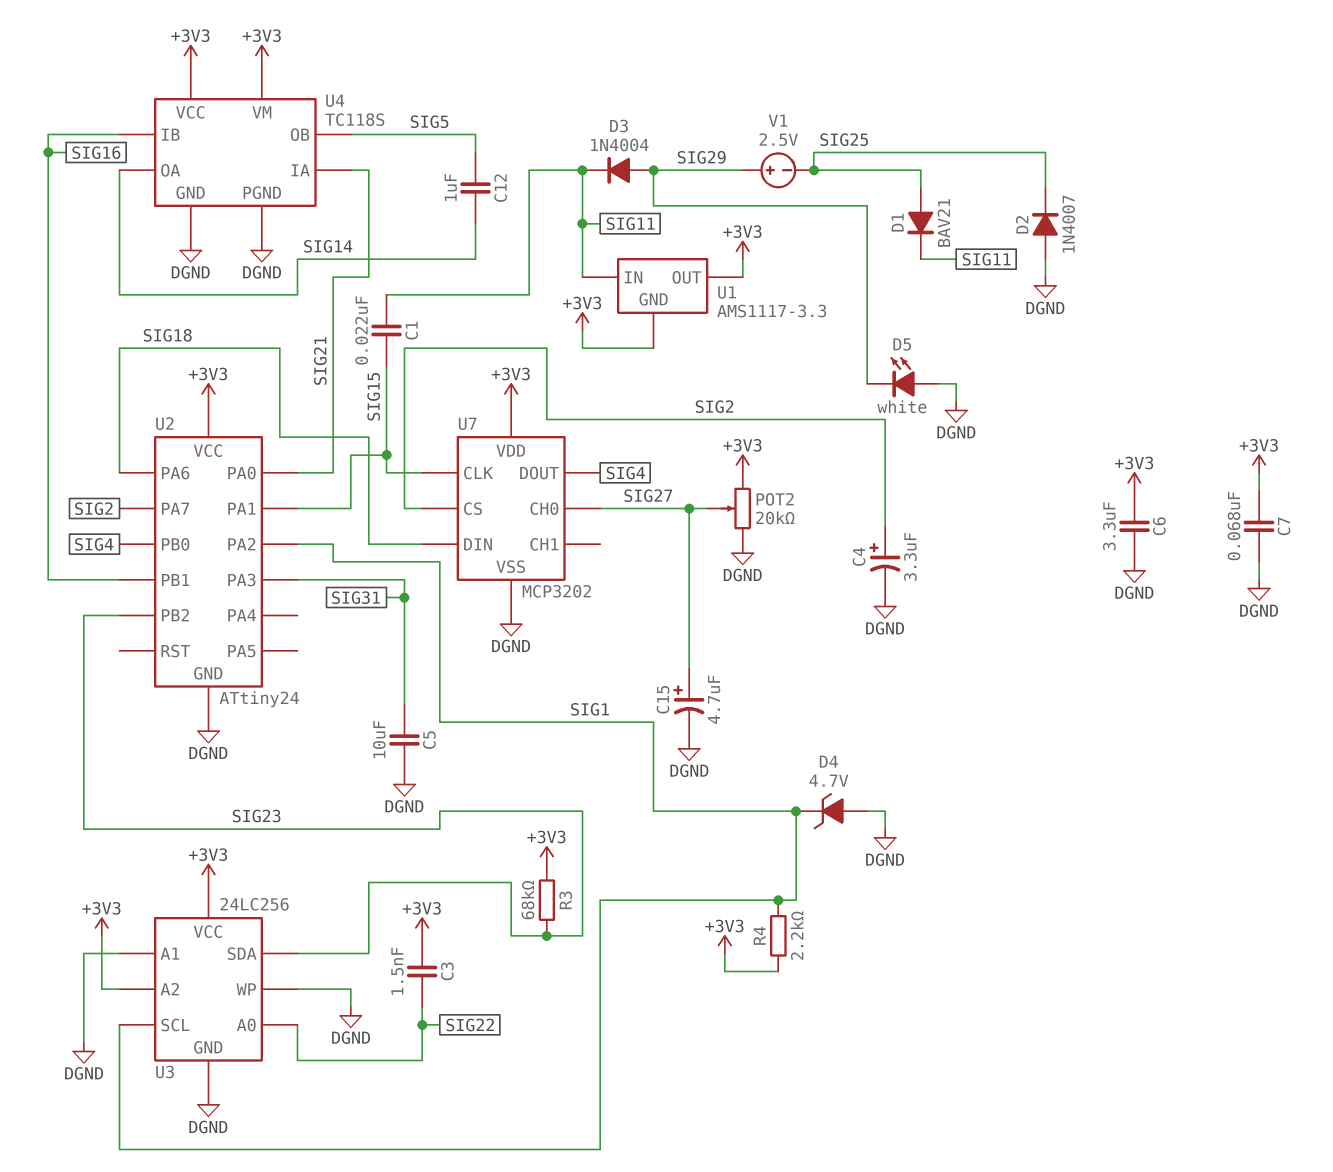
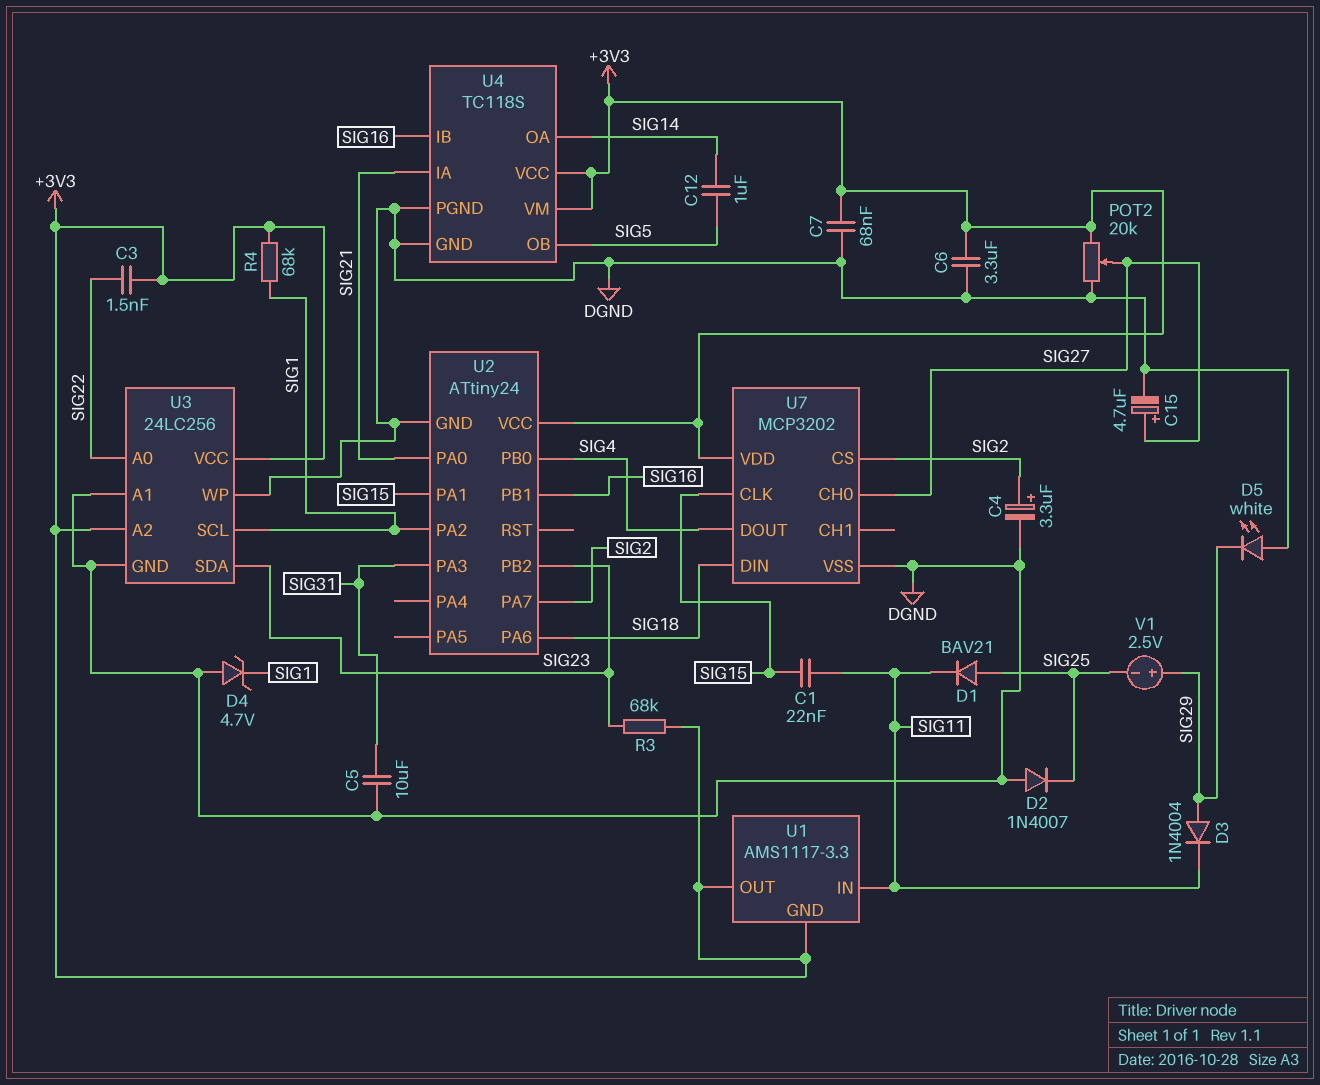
R4: 2.2k (+3V3, SIG1) -> 68k (+3V3, SIG1)

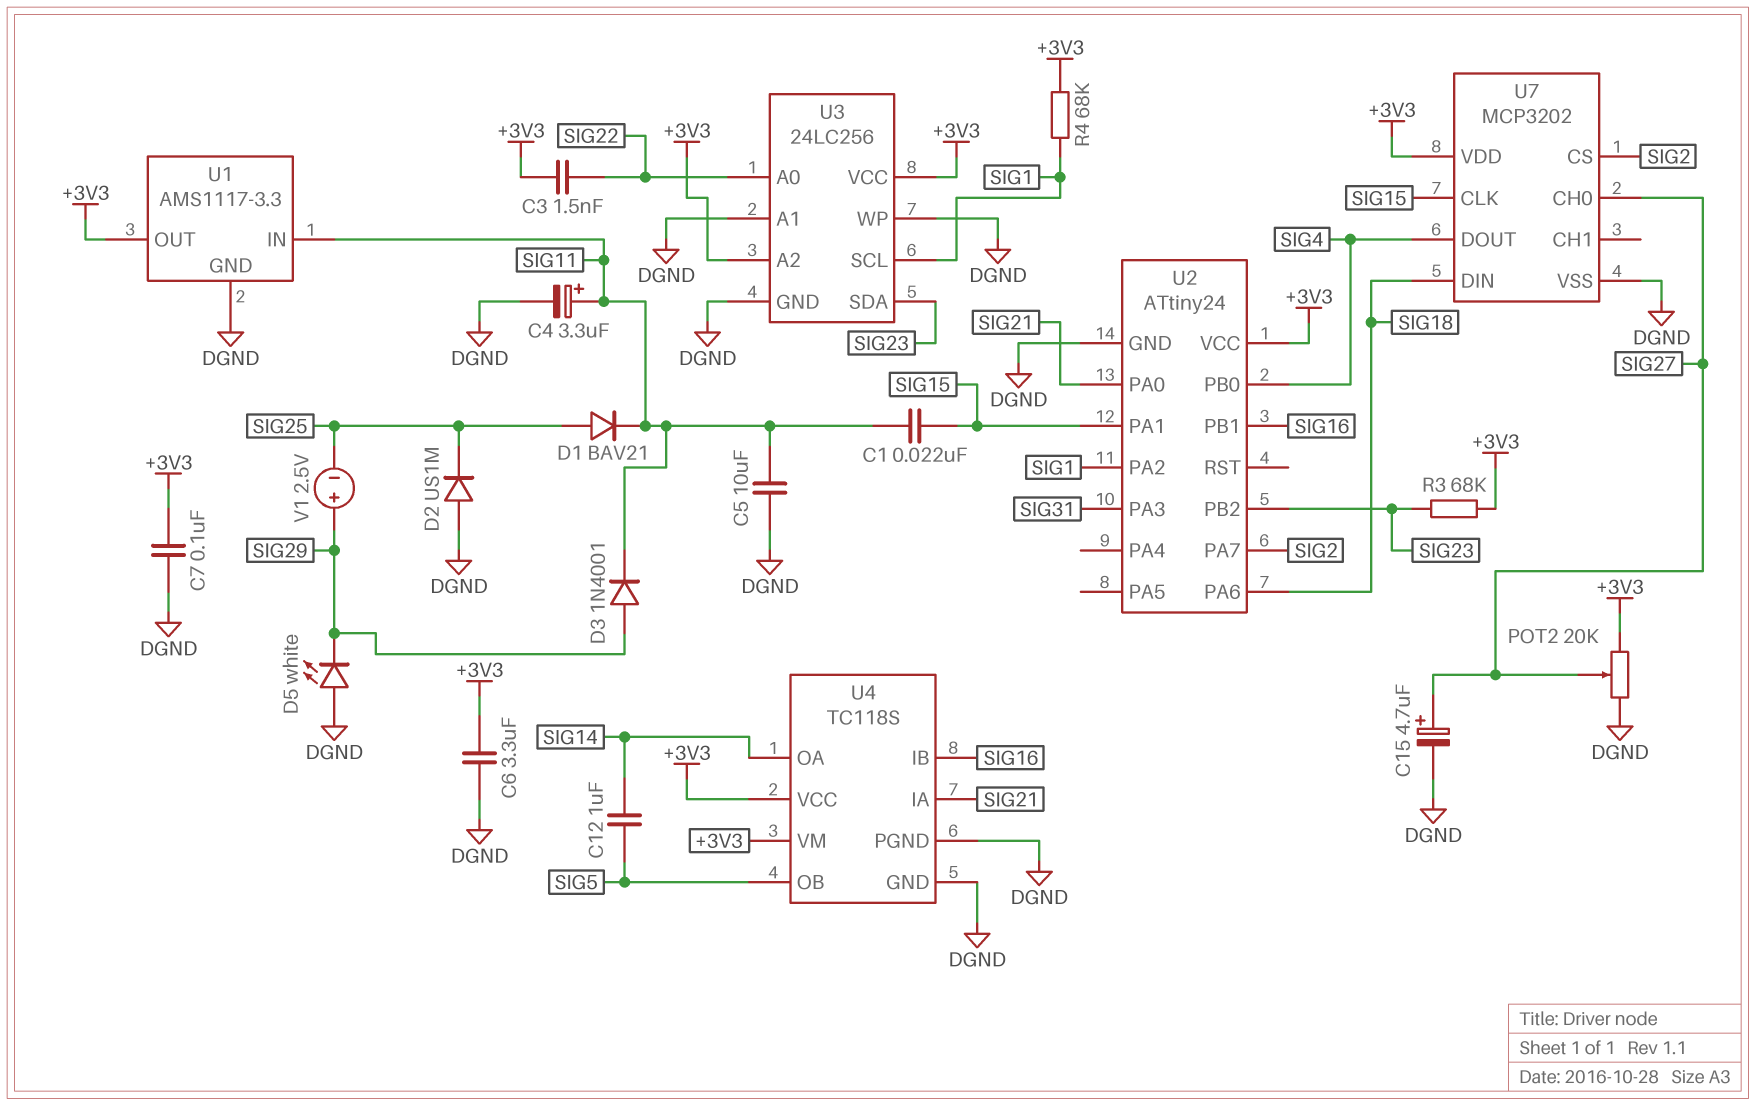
C4: 3.3uF (plus SIG2, minus DGND) -> 3.3uF (plus SIG11, minus DGND)
C5: 10uF (DGND, SIG31) -> 10uF (DGND, SIG11)
C7: 68nF (+3V3, DGND) -> 100nF (+3V3, DGND)
D2: diode 1N4007 (A DGND, K SIG25) -> diode US1M (A DGND, K SIG25)
D3: diode 1N4004 (A SIG29, K SIG11) -> diode 1N4001 (A SIG29, K SIG11)
D4: zener 4.7V (A DGND, K SIG1) -> none
U1 pin GND: +3V3 -> DGND

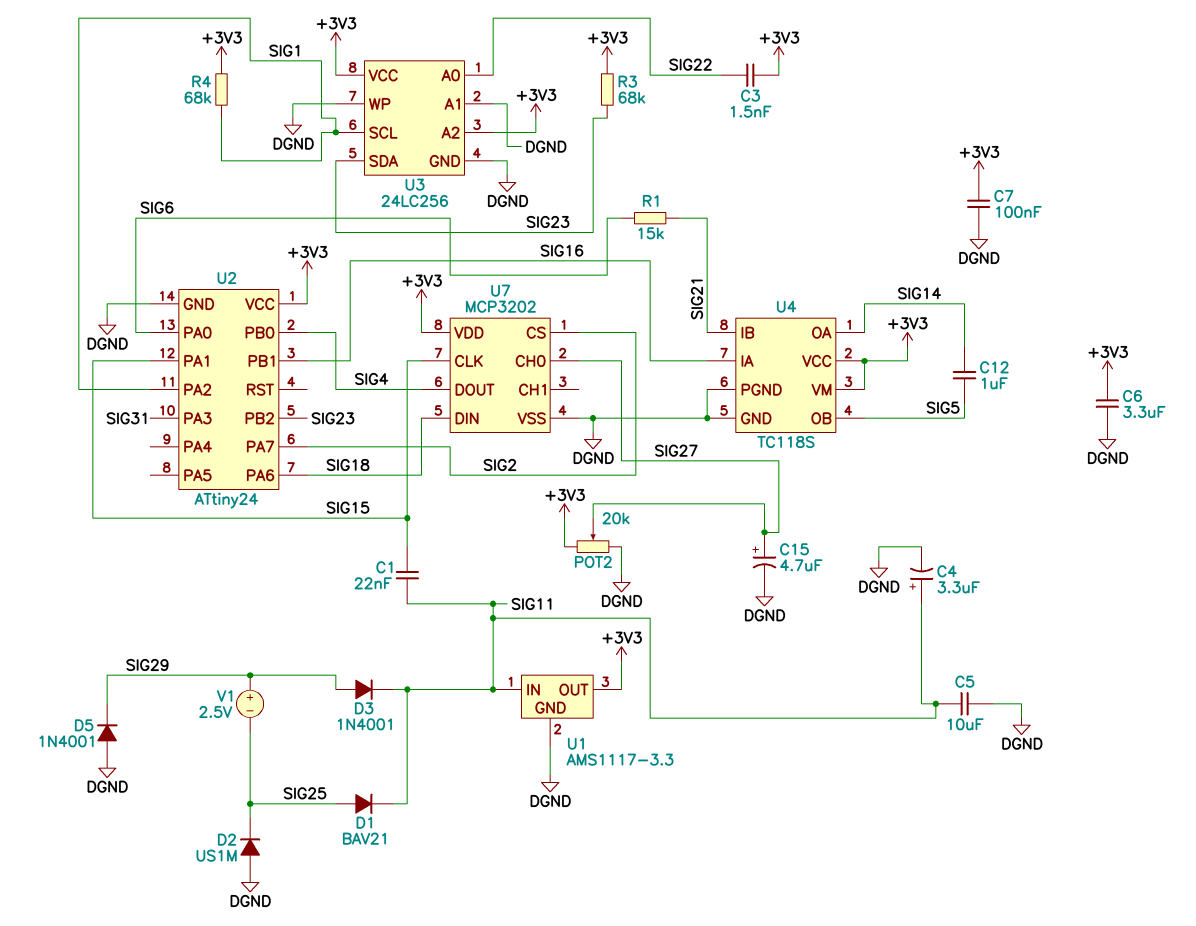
D5: LED white (A DGND, K SIG29) -> diode 1N4001 (A DGND, K SIG29)
R1: none -> 15k (SIG6, SIG21)
U2 pin PA0: SIG21 -> SIG6
U4 pin IA: SIG21 -> SIG16
U4 pin IB: SIG16 -> SIG21

